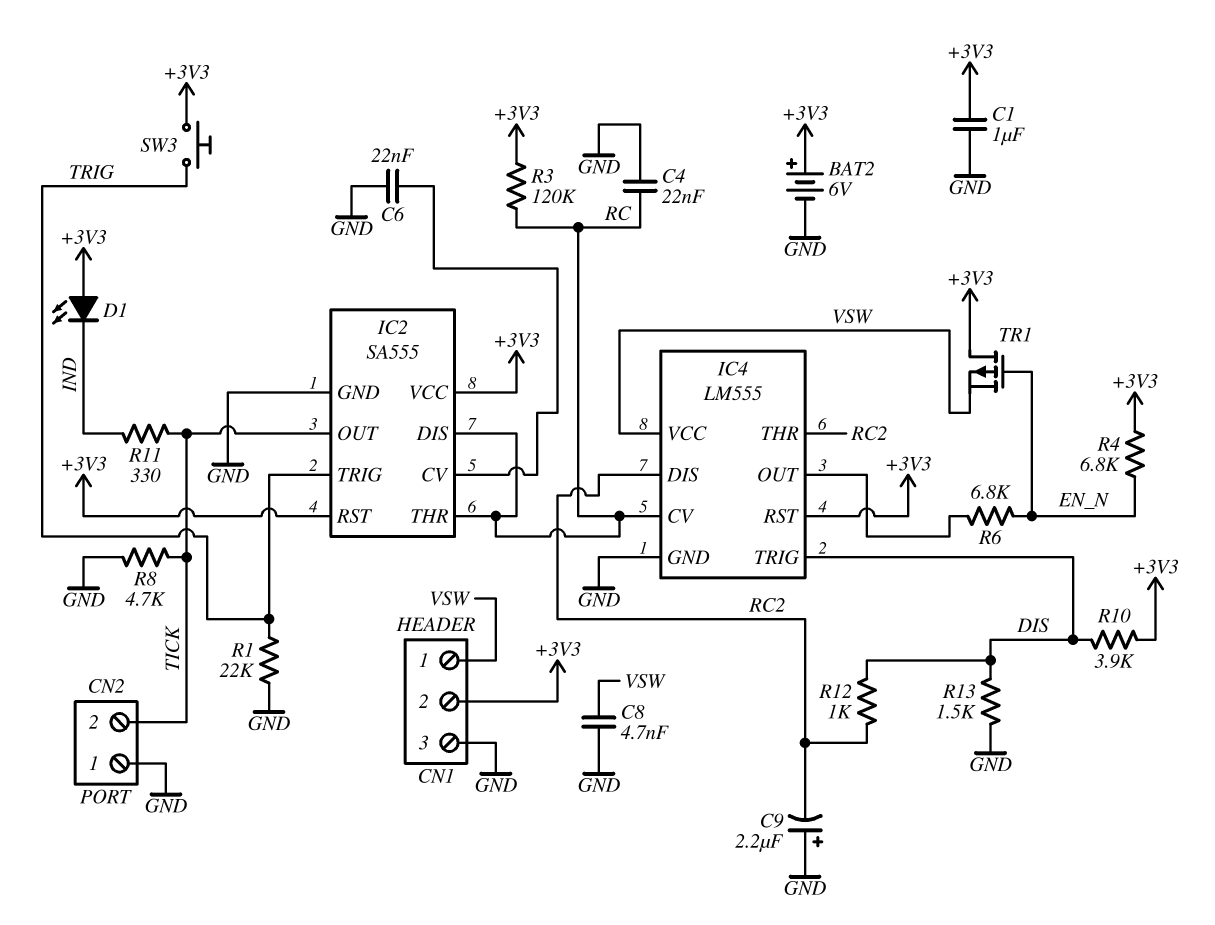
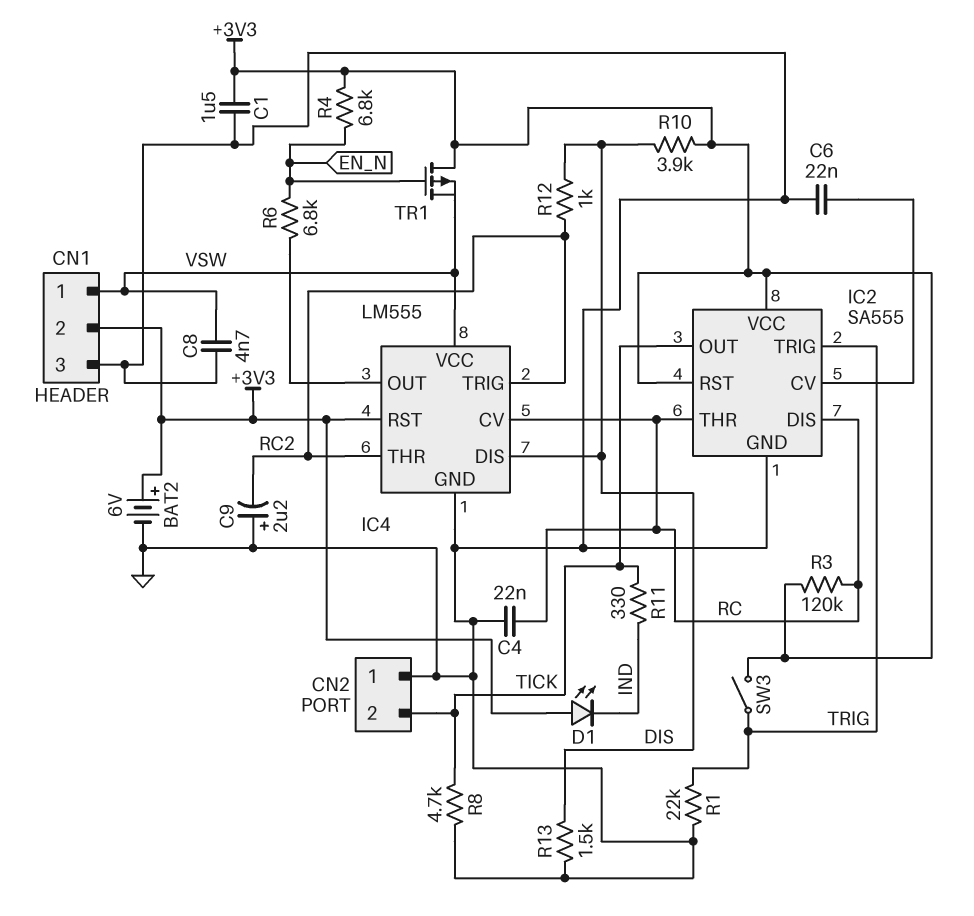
C1: 1uF (+3V3, GND) -> 1.5uF (+3V3, GND)
IC4 pin DIS: RC2 -> DIS
IC4 pin TRIG: DIS -> RC2
SW3: button (+3V3, TRIG) -> switch (+3V3, TRIG)

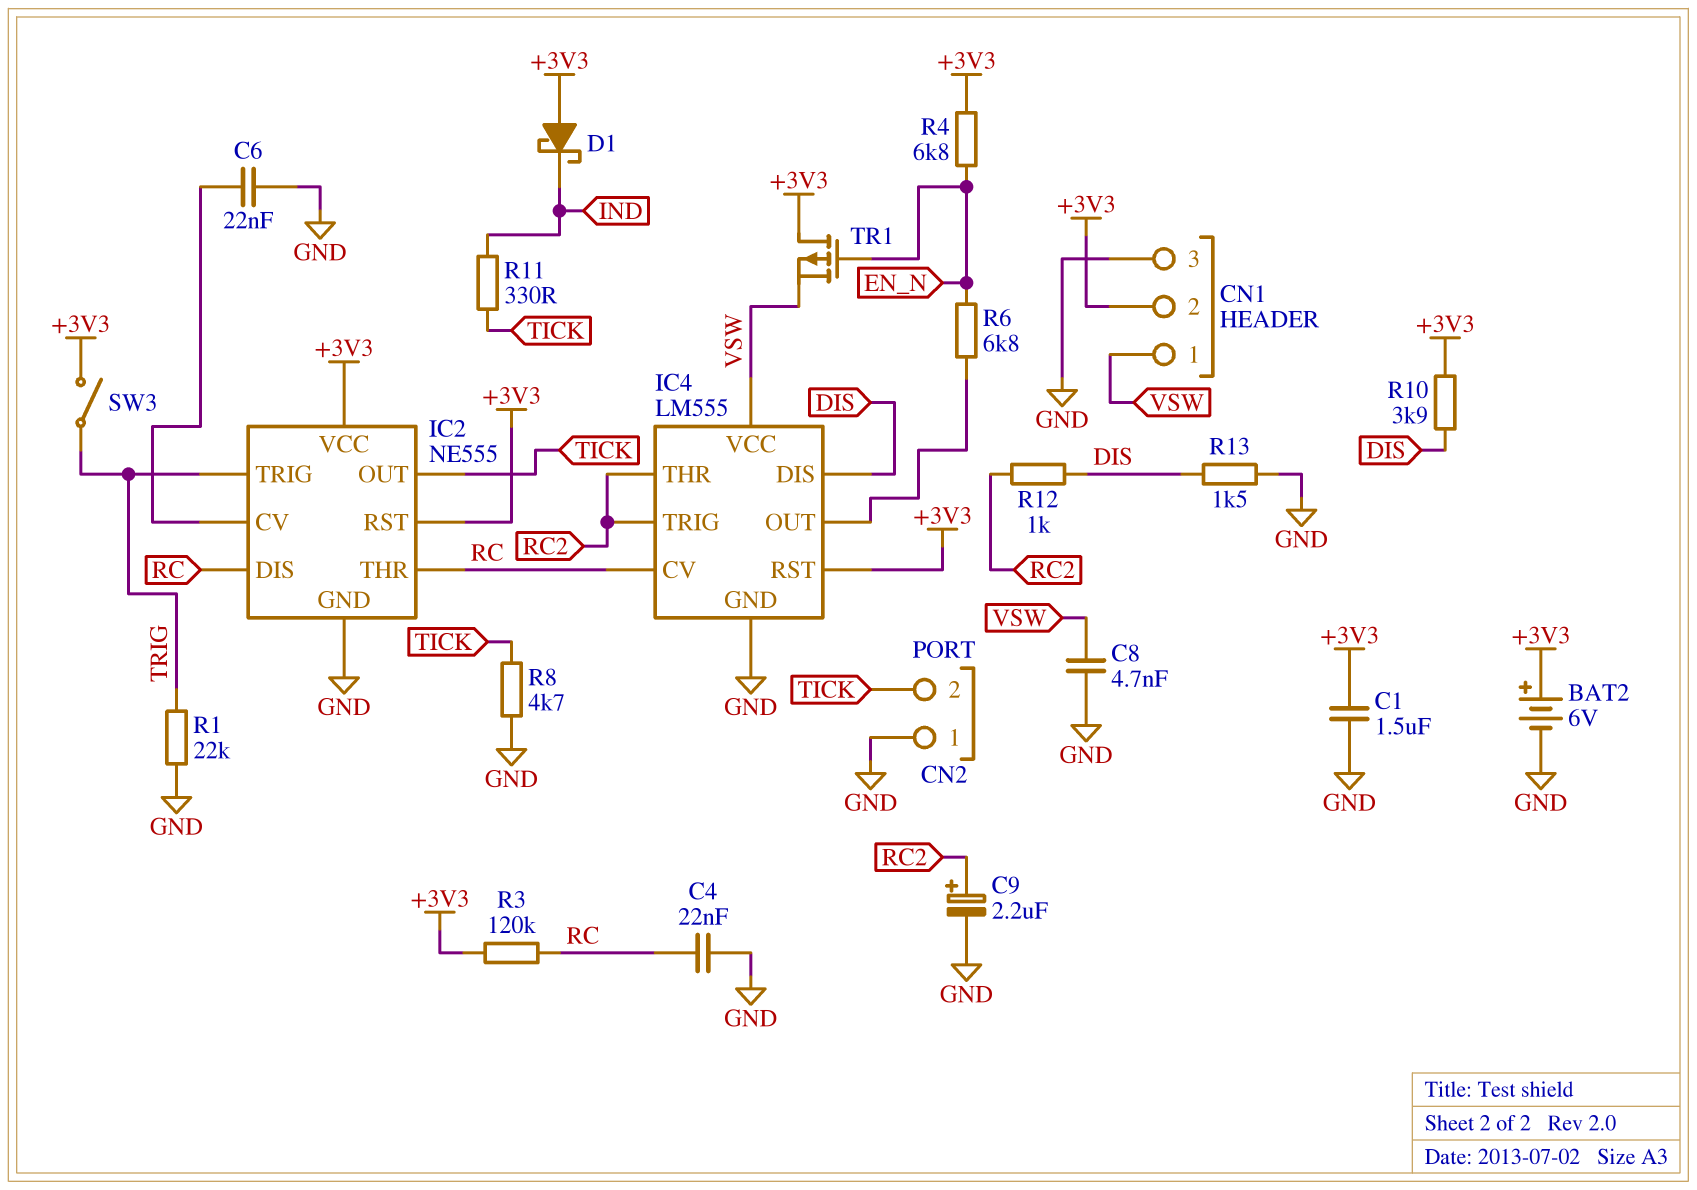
C9: 2.2uF (plus GND, minus RC2) -> 2.2uF (plus RC2, minus GND)
D1: LED (A +3V3, K IND) -> schottky (A +3V3, K IND)
IC2: SA555 -> NE555

